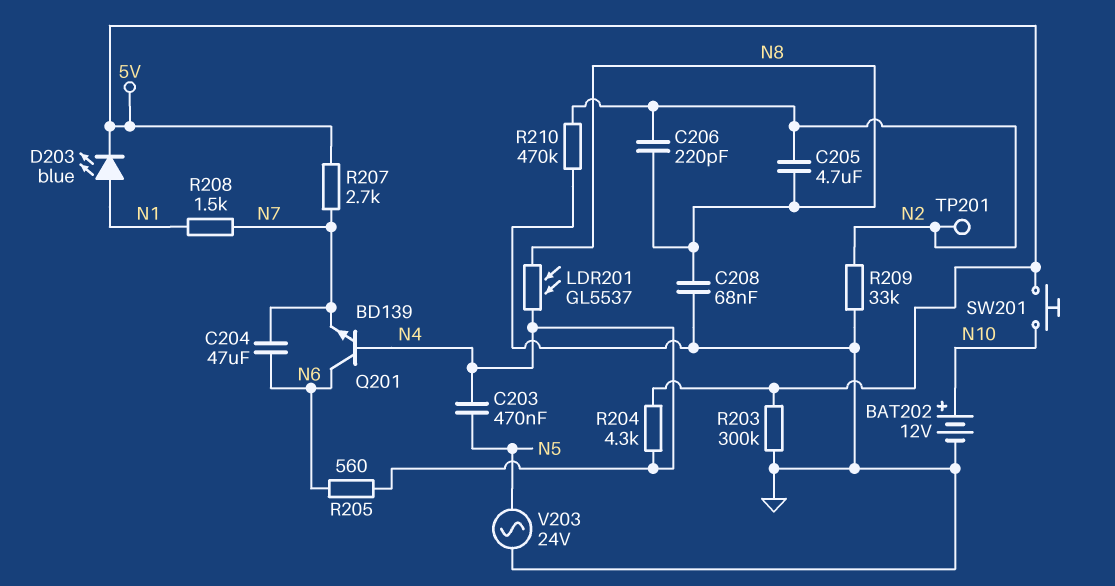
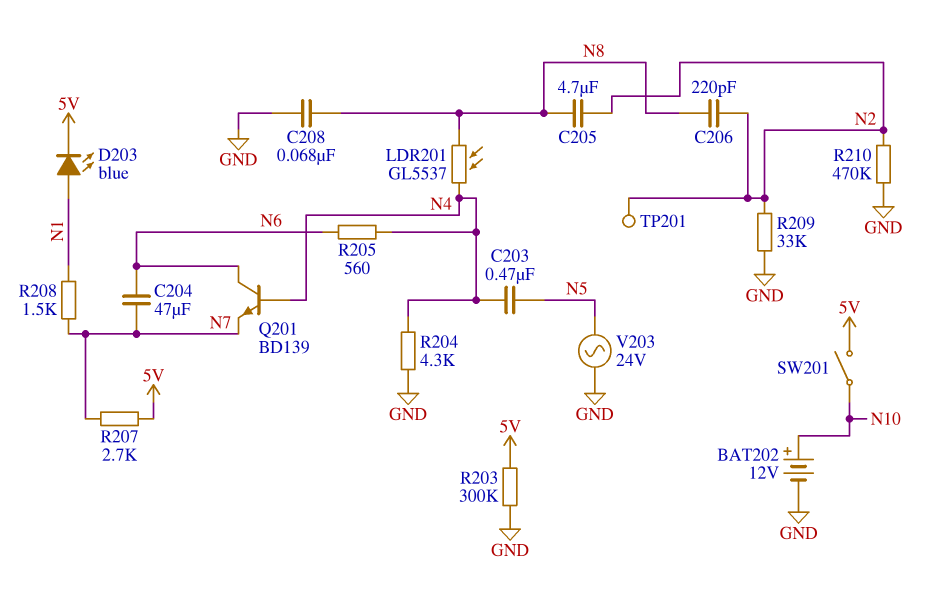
R204: 4.3k (5V, N4) -> 4.3k (GND, N4)
SW201: button (5V, N10) -> switch (5V, N10)

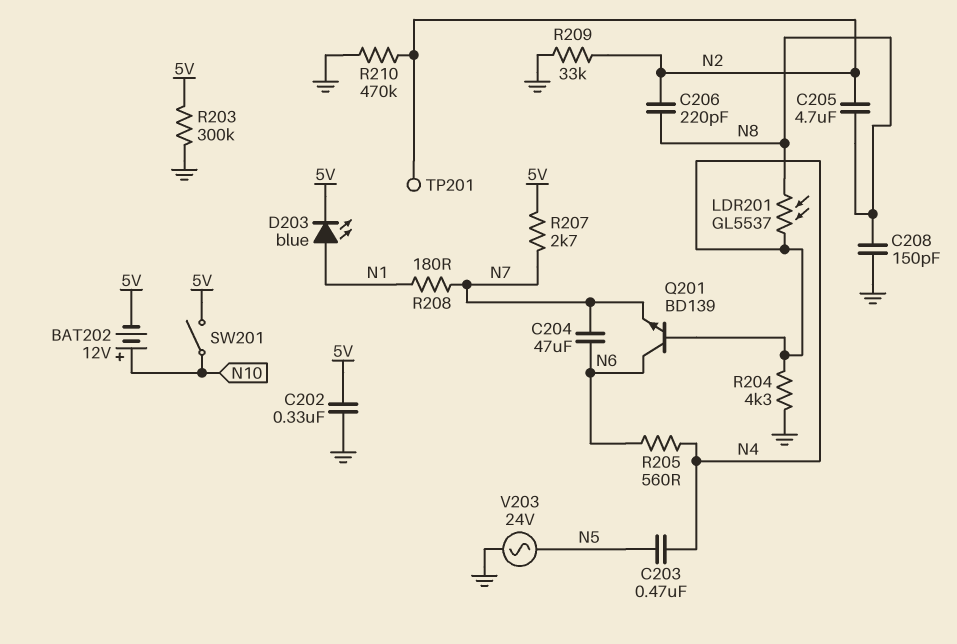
BAT202: 12V (plus N10, minus GND) -> 12V (plus N10, minus 5V)
C202: none -> 330nF (5V, GND)
C208: 68nF (GND, N8) -> 150pF (GND, N8)
R208: 1.5k (N1, N7) -> 180 (N1, N7)

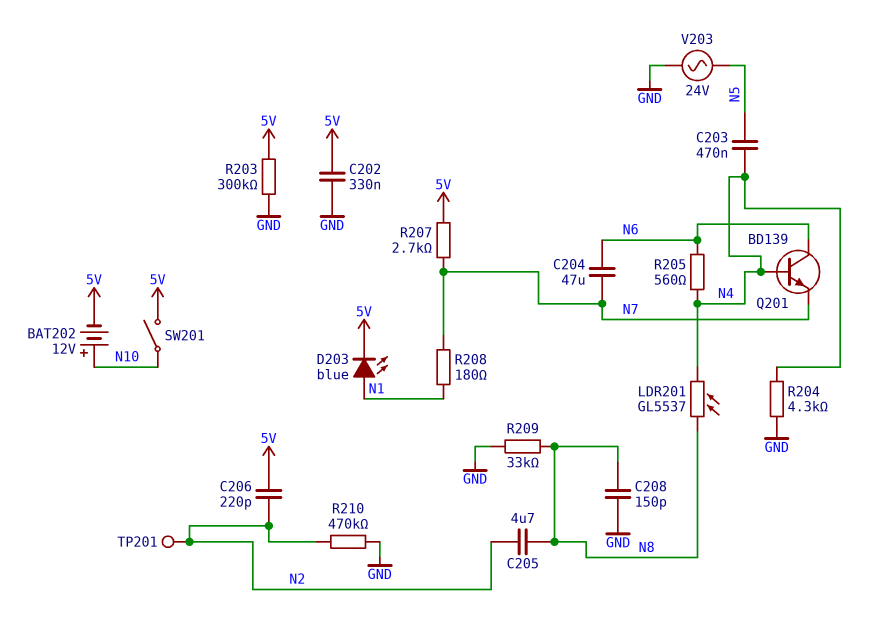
C206: 220pF (N2, N8) -> 220pF (5V, N2)
R209: 33k (GND, N2) -> 33k (GND, N8)

